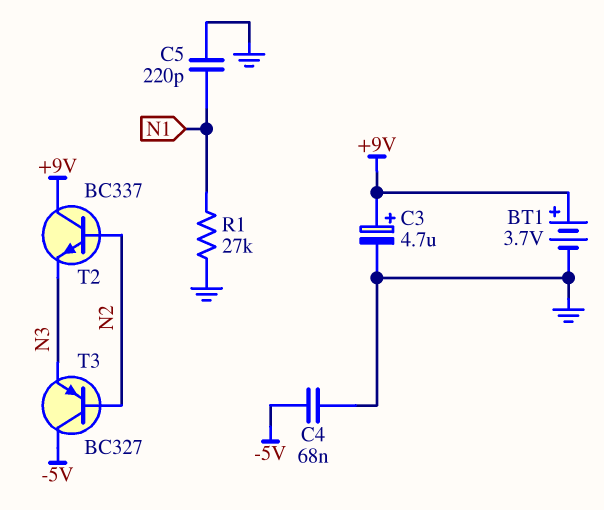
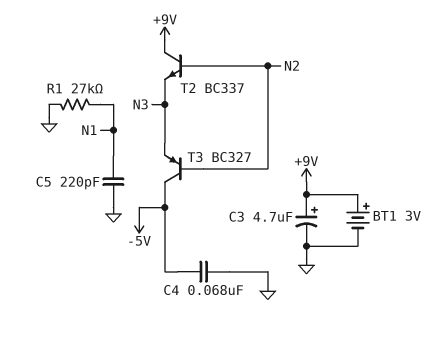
BT1: 3.7V (plus +9V, minus GND) -> 3V (plus +9V, minus GND)

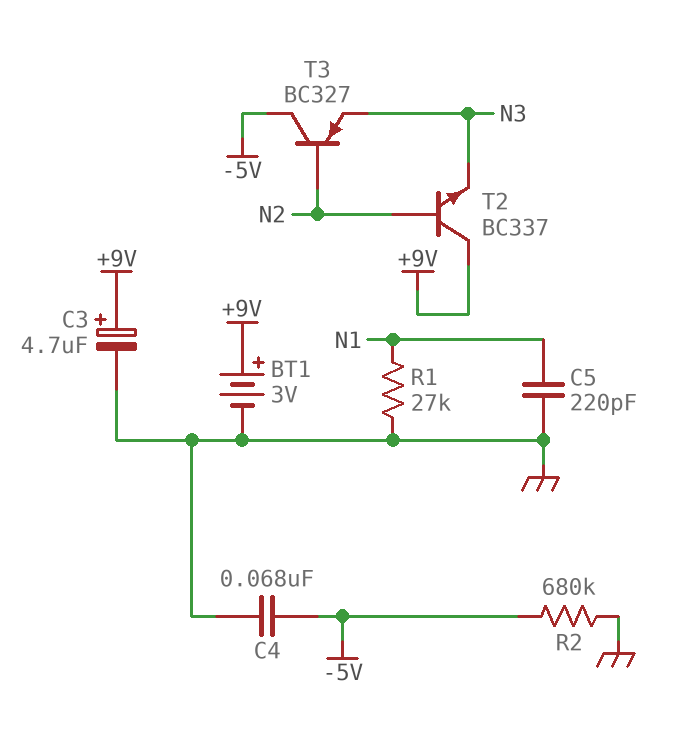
R2: none -> 680k (-5V, GND)

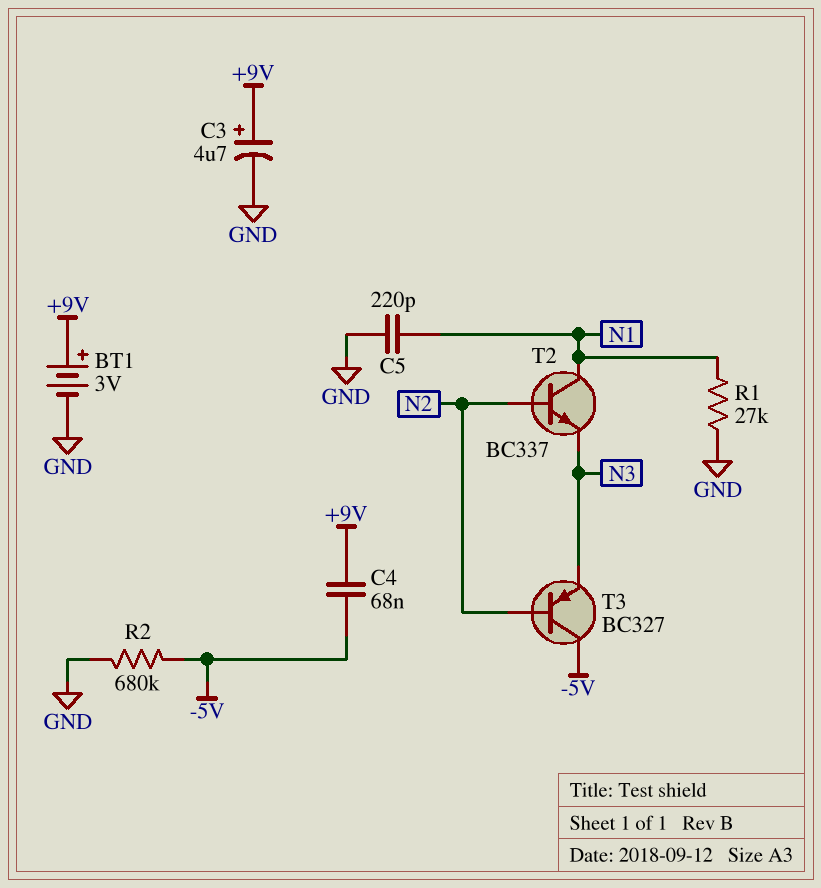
C4: 68nF (-5V, GND) -> 68nF (+9V, -5V)
T2: NPN BC337 (B N2, C +9V, E N3) -> NPN BC337 (B N2, C N1, E N3)

